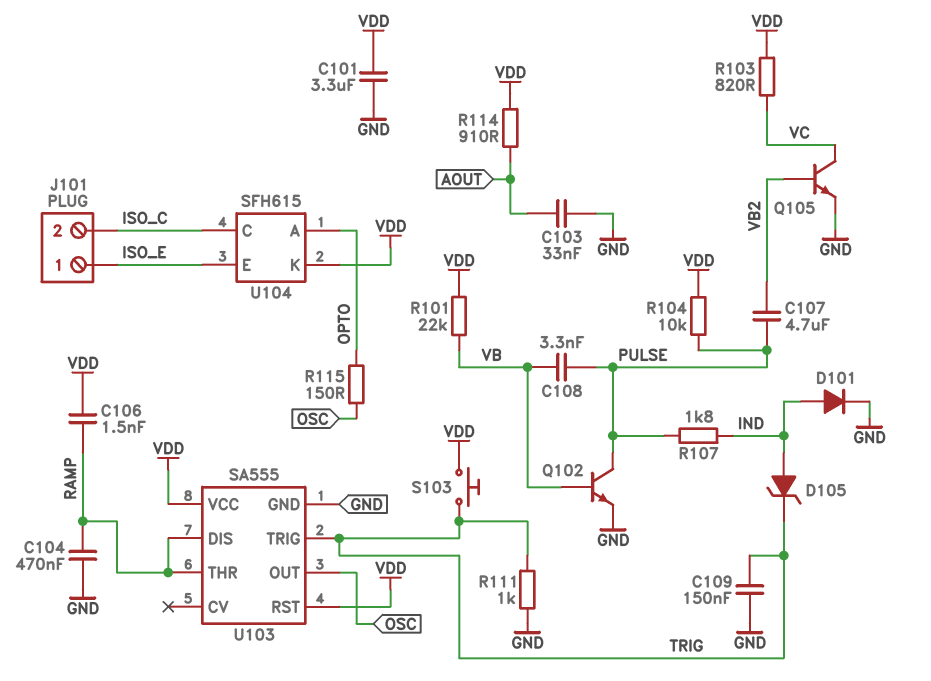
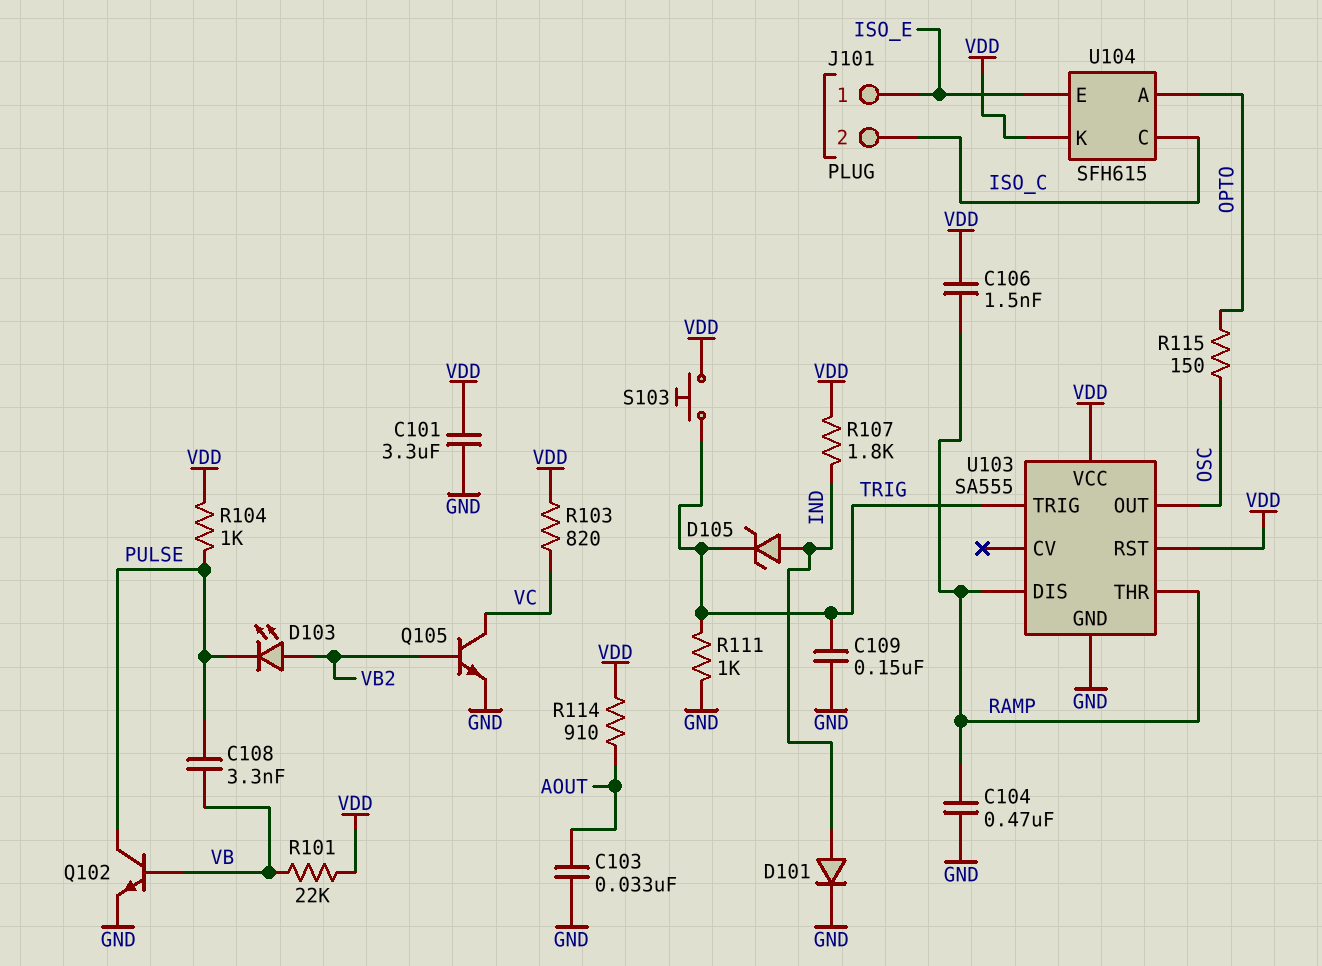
C107: 4.7uF (PULSE, VB2) -> none
D103: none -> LED (A VB2, K PULSE)
R104: 10k (PULSE, VDD) -> 1k (PULSE, VDD)
R107: 1.8k (IND, PULSE) -> 1.8k (IND, VDD)

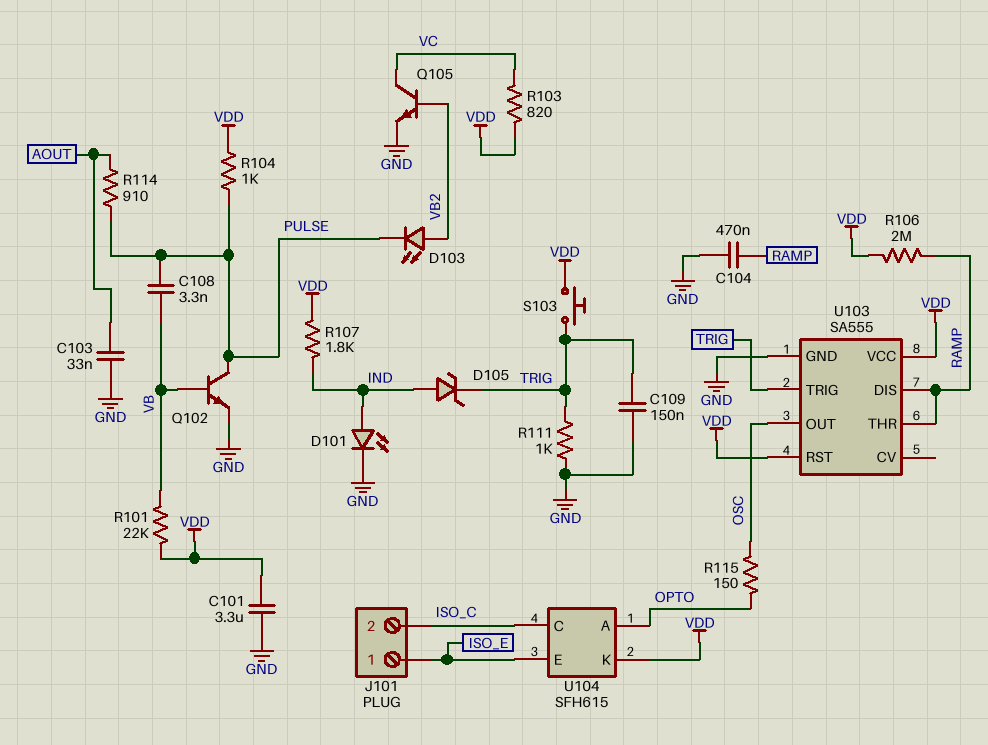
C106: 1.5nF (RAMP, VDD) -> none
D101: diode (A IND, K GND) -> LED (A IND, K GND)
R106: none -> 2M (RAMP, VDD)
R114: 910 (AOUT, VDD) -> 910 (AOUT, PULSE)

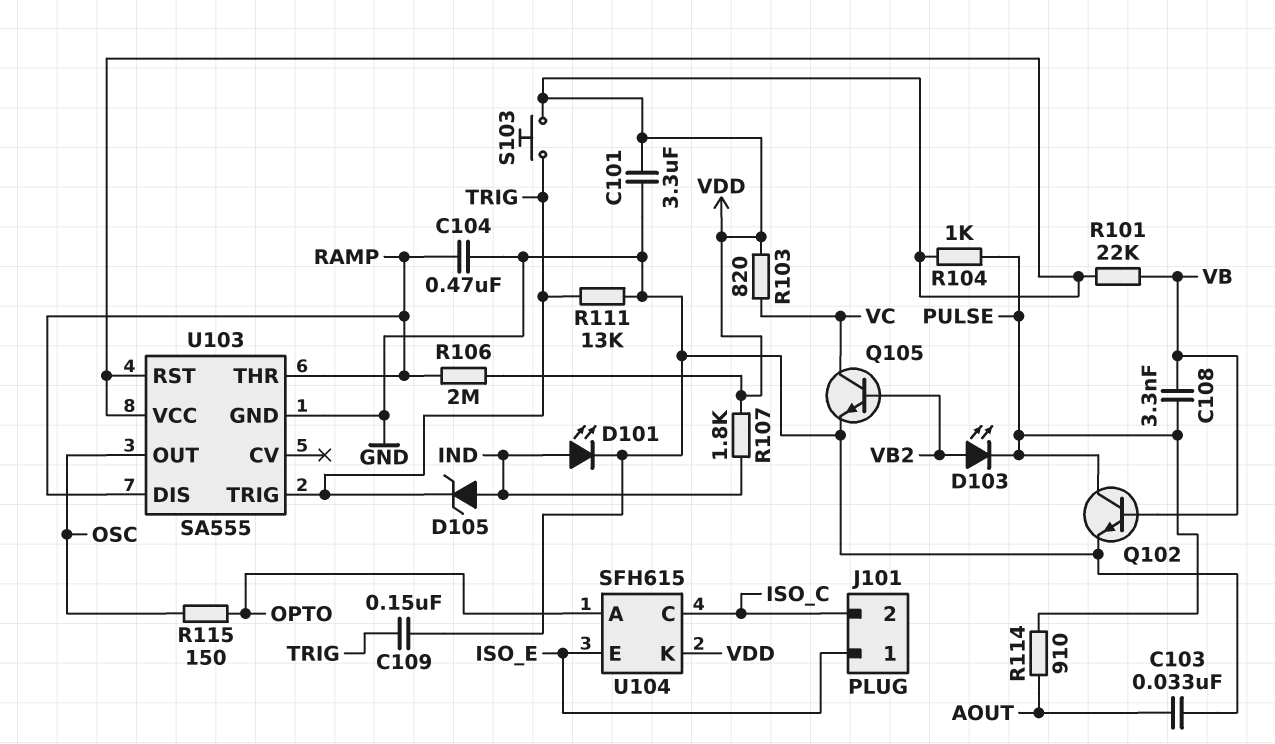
R111: 1k (GND, TRIG) -> 13k (GND, TRIG)

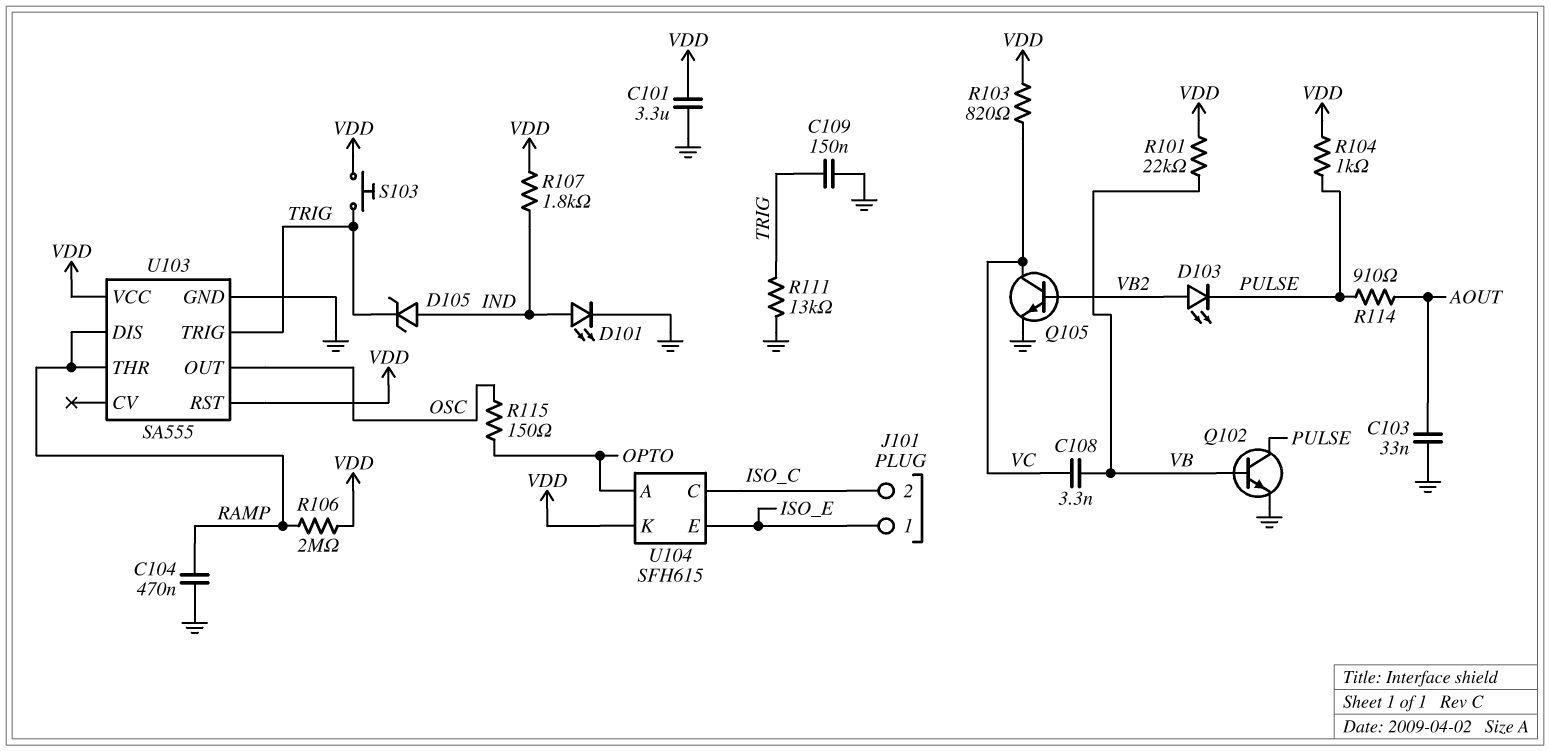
C108: 3.3nF (PULSE, VB) -> 3.3nF (VB, VC)

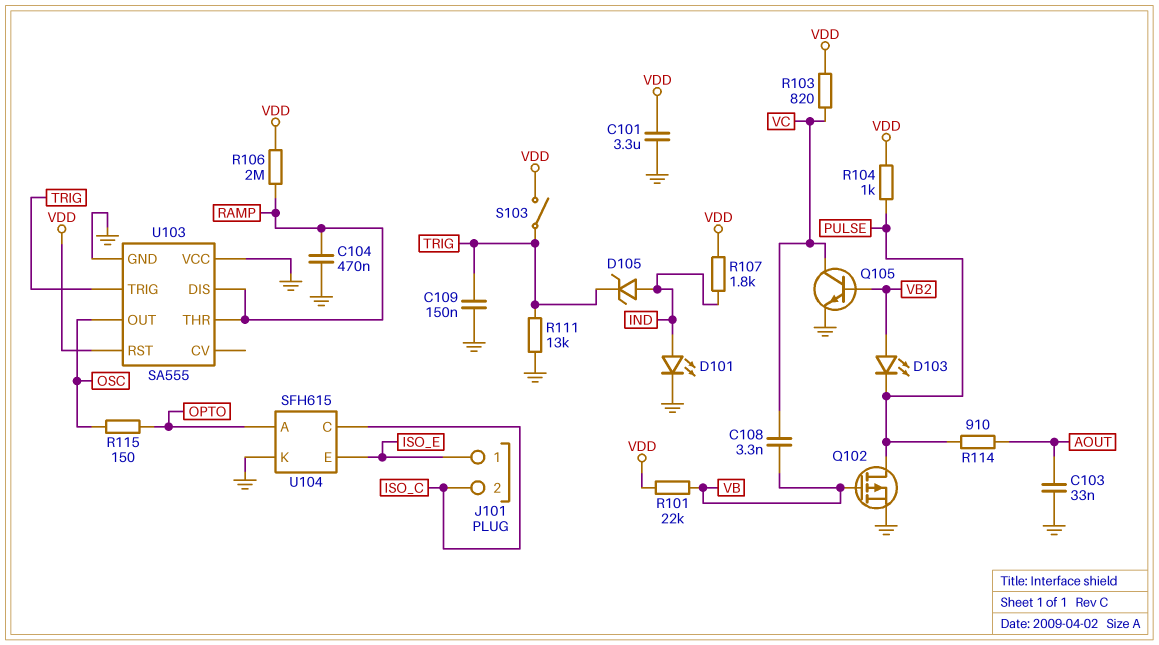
Q102: NPN (B VB, C PULSE, E GND) -> PMOS (G VB, D PULSE, S GND)
S103: button (TRIG, VDD) -> switch (TRIG, VDD)
U103 pin VCC: VDD -> GND
U104 pin K: VDD -> GND

